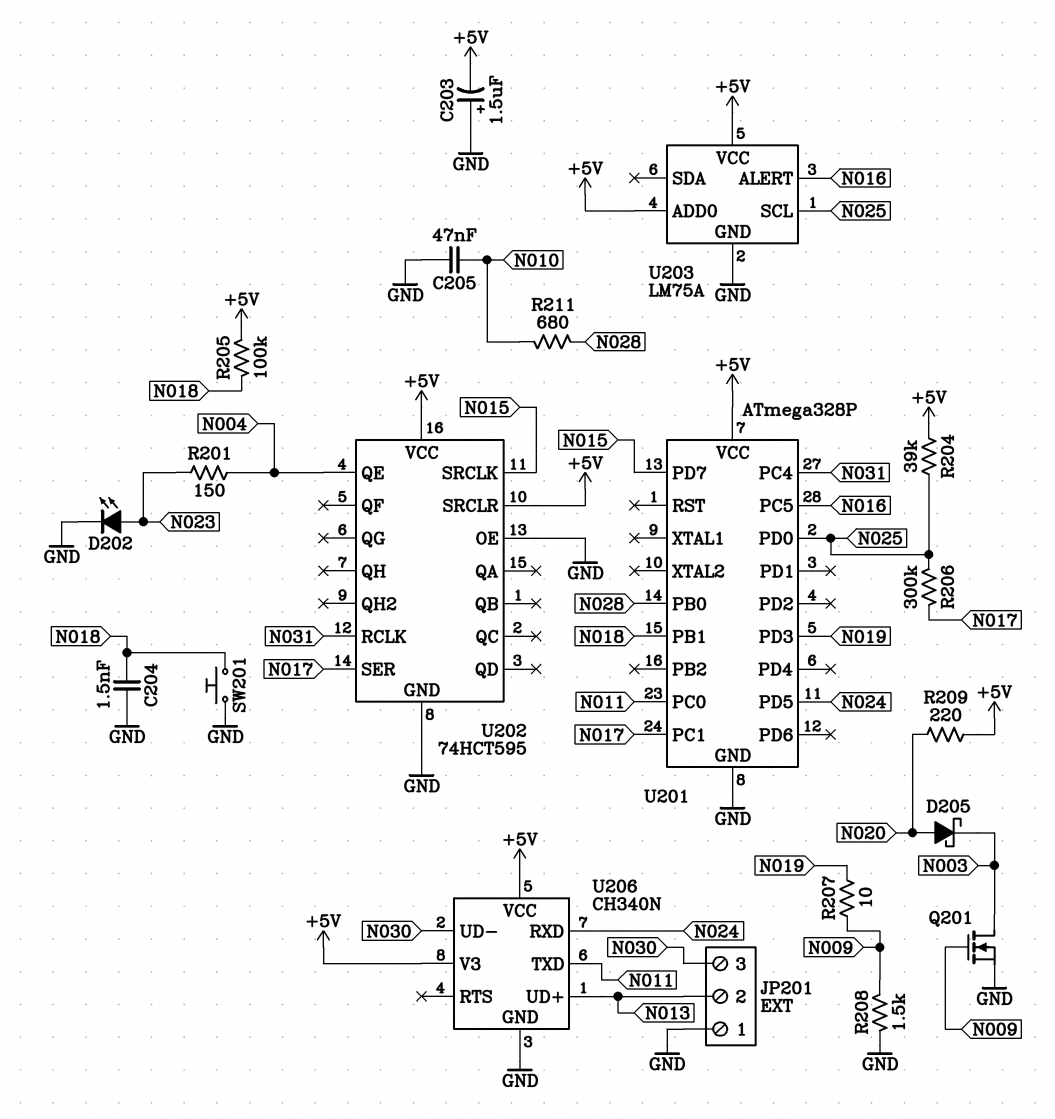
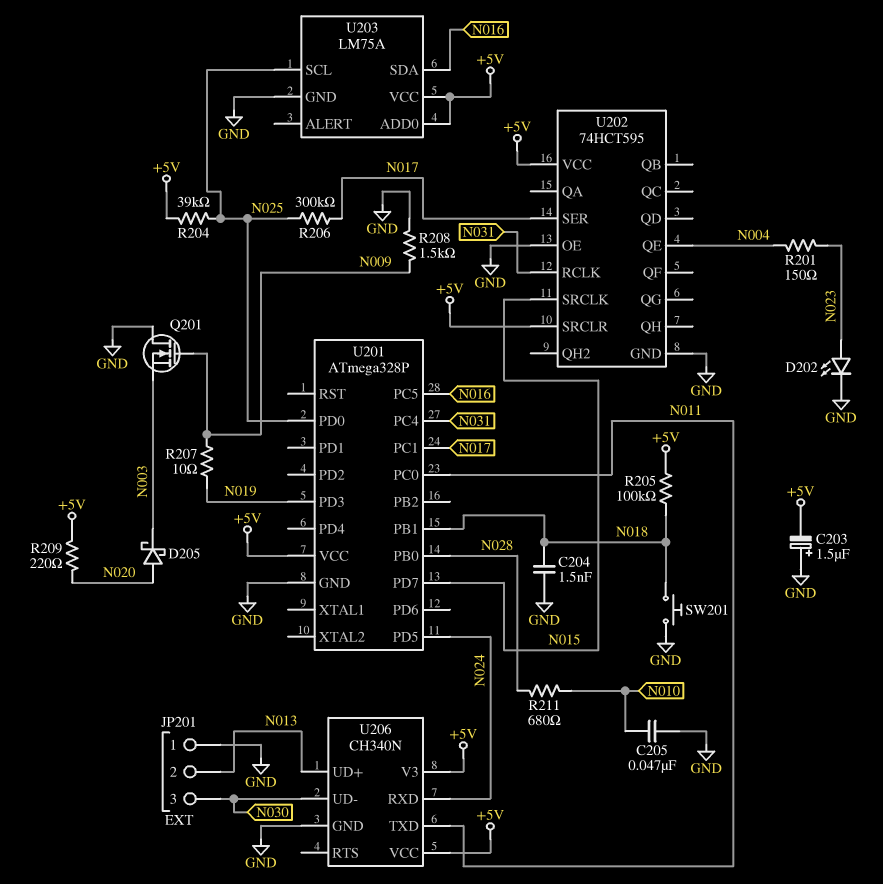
Q201: NMOS (G N009, D N003, S GND) -> NMOS (G N009, D GND, S N003)
U203 pin ALERT: N016 -> none
U203 pin SDA: none -> N016

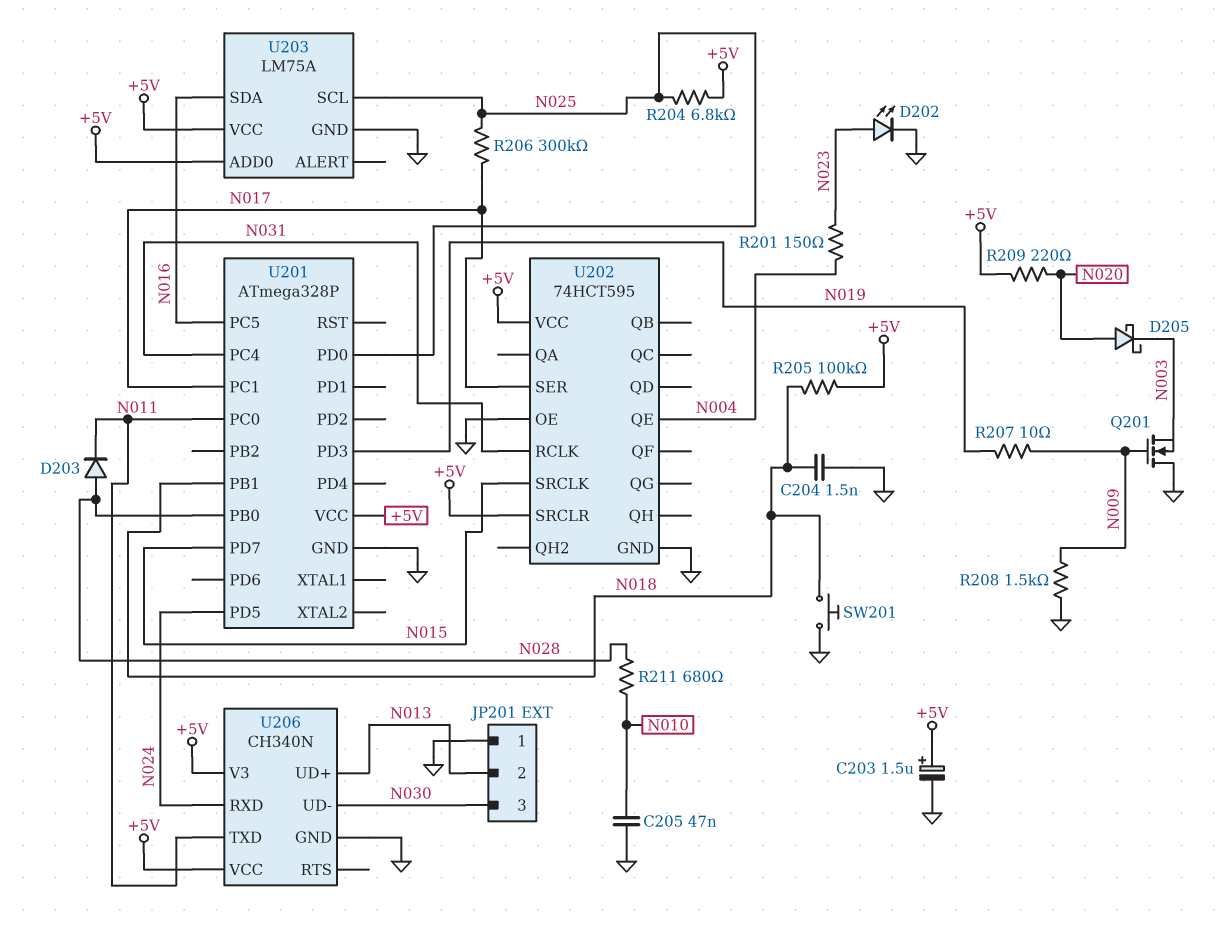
C203: 1.5uF (plus GND, minus +5V) -> 1.5uF (plus +5V, minus GND)
D203: none -> diode (A N028, K N011)
R204: 39k (+5V, N025) -> 6.8k (+5V, N025)

